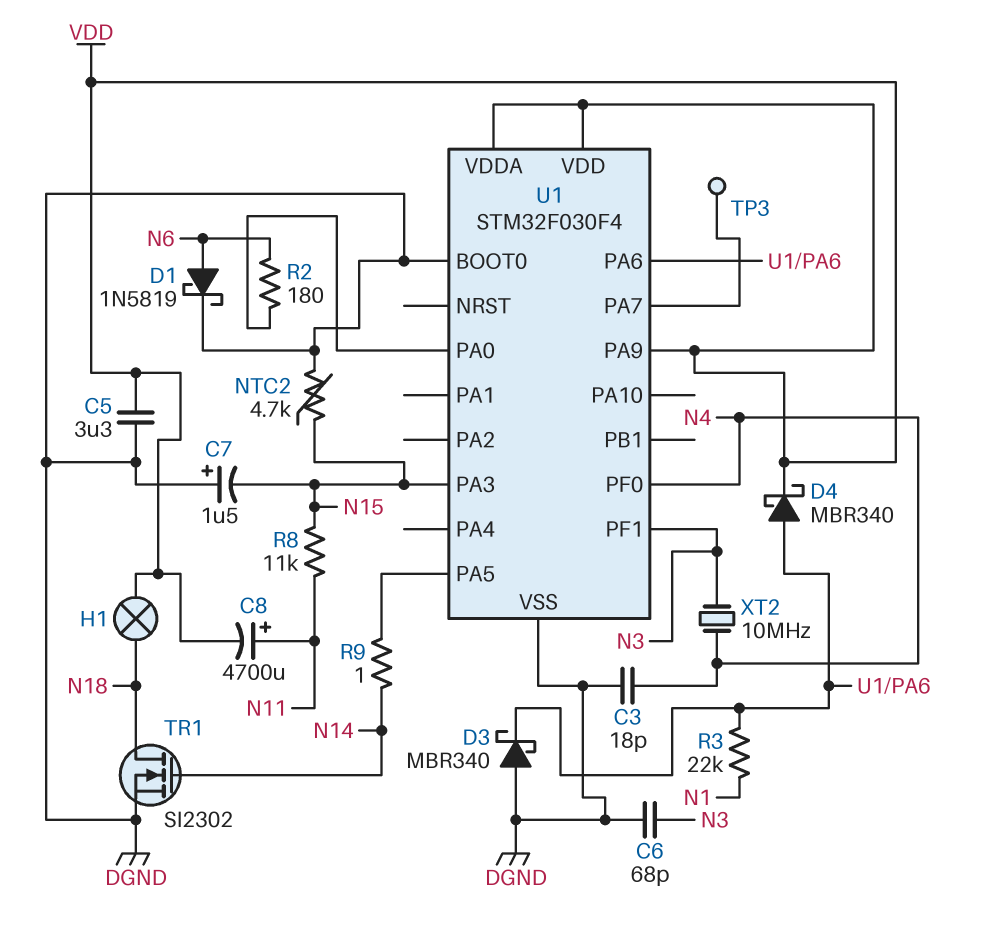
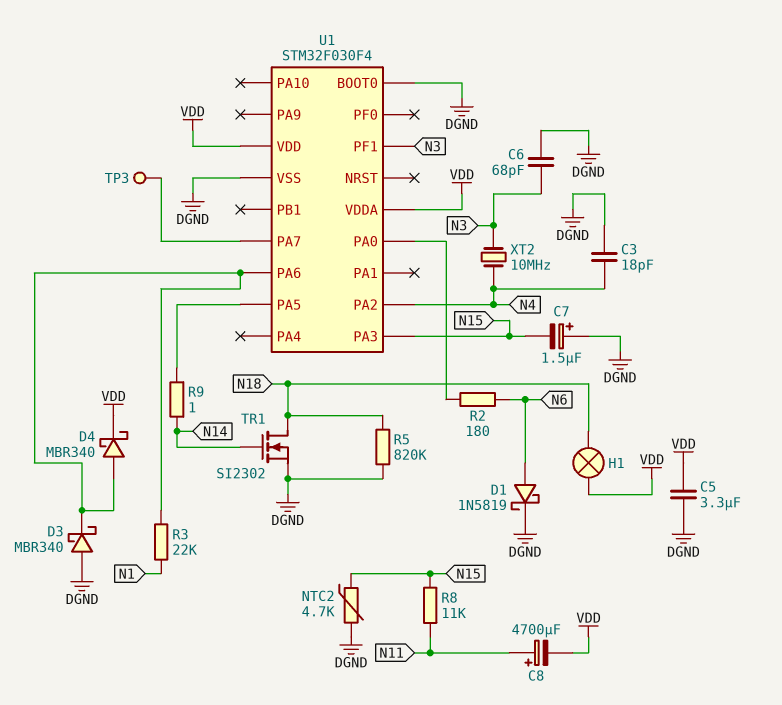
R5: none -> 820k (DGND, N18)
U1 pin PA2: none -> N4
U1 pin PA9: VDD -> none
U1 pin PF0: N4 -> none

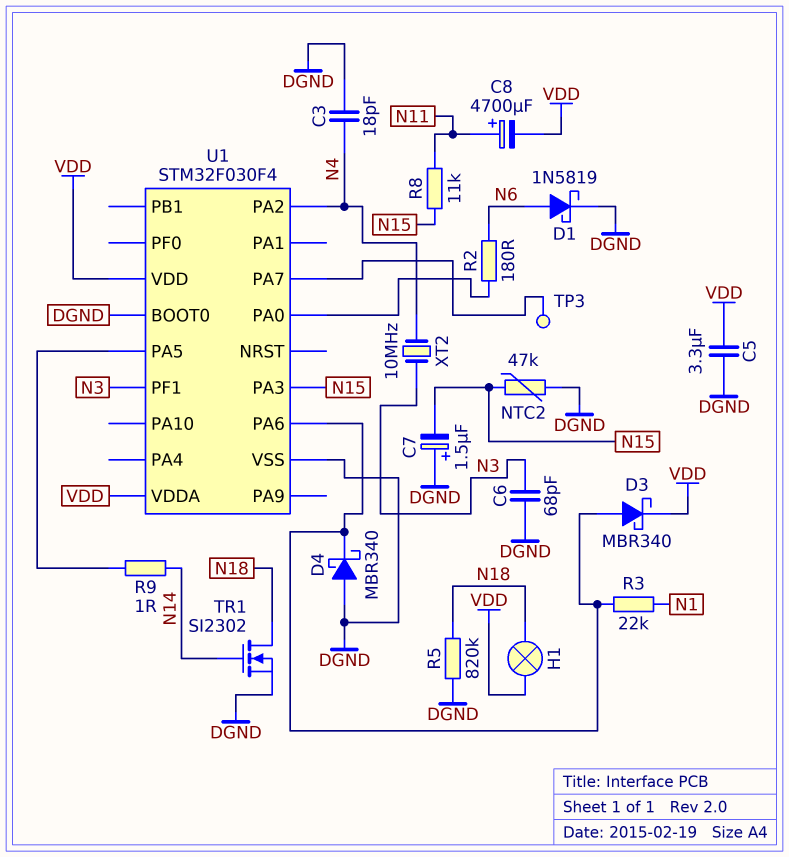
D3: schottky MBR340 (A DGND, K U1/PA6) -> schottky MBR340 (A U1/PA6, K VDD)
D4: schottky MBR340 (A U1/PA6, K VDD) -> schottky MBR340 (A DGND, K U1/PA6)
NTC2: 4.7k (DGND, N15) -> 47k (DGND, N15)

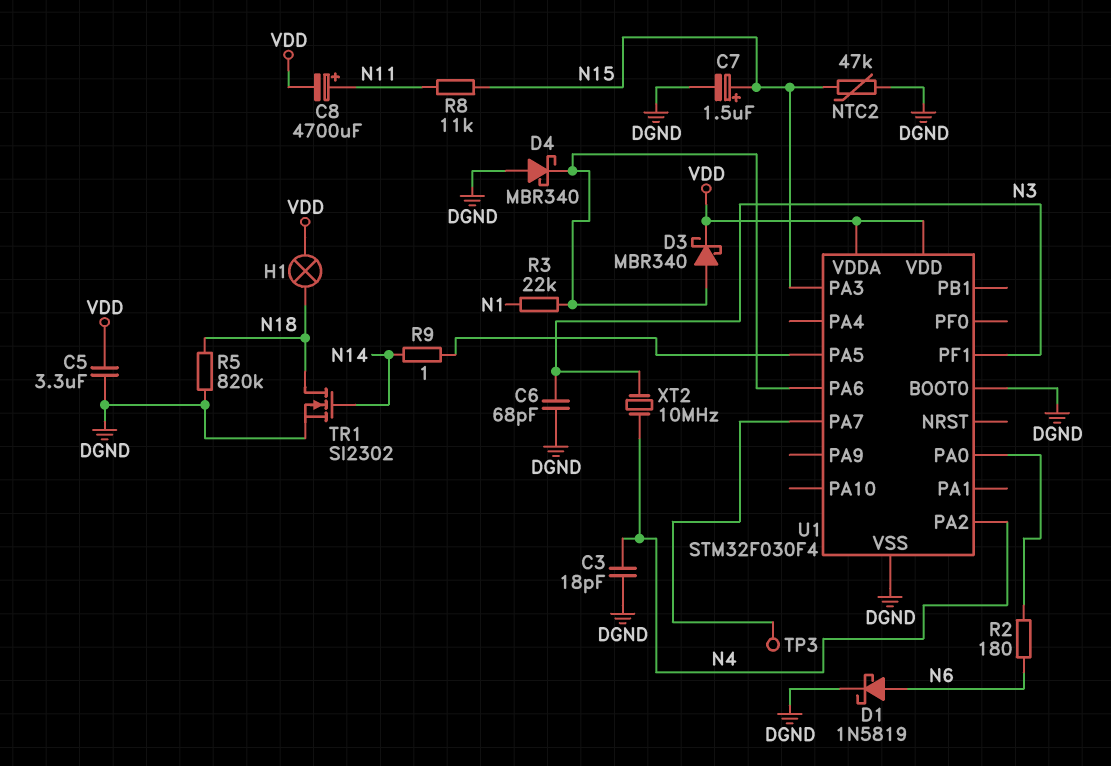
C7: 1.5uF (plus DGND, minus N15) -> 1.5uF (plus N15, minus DGND)

